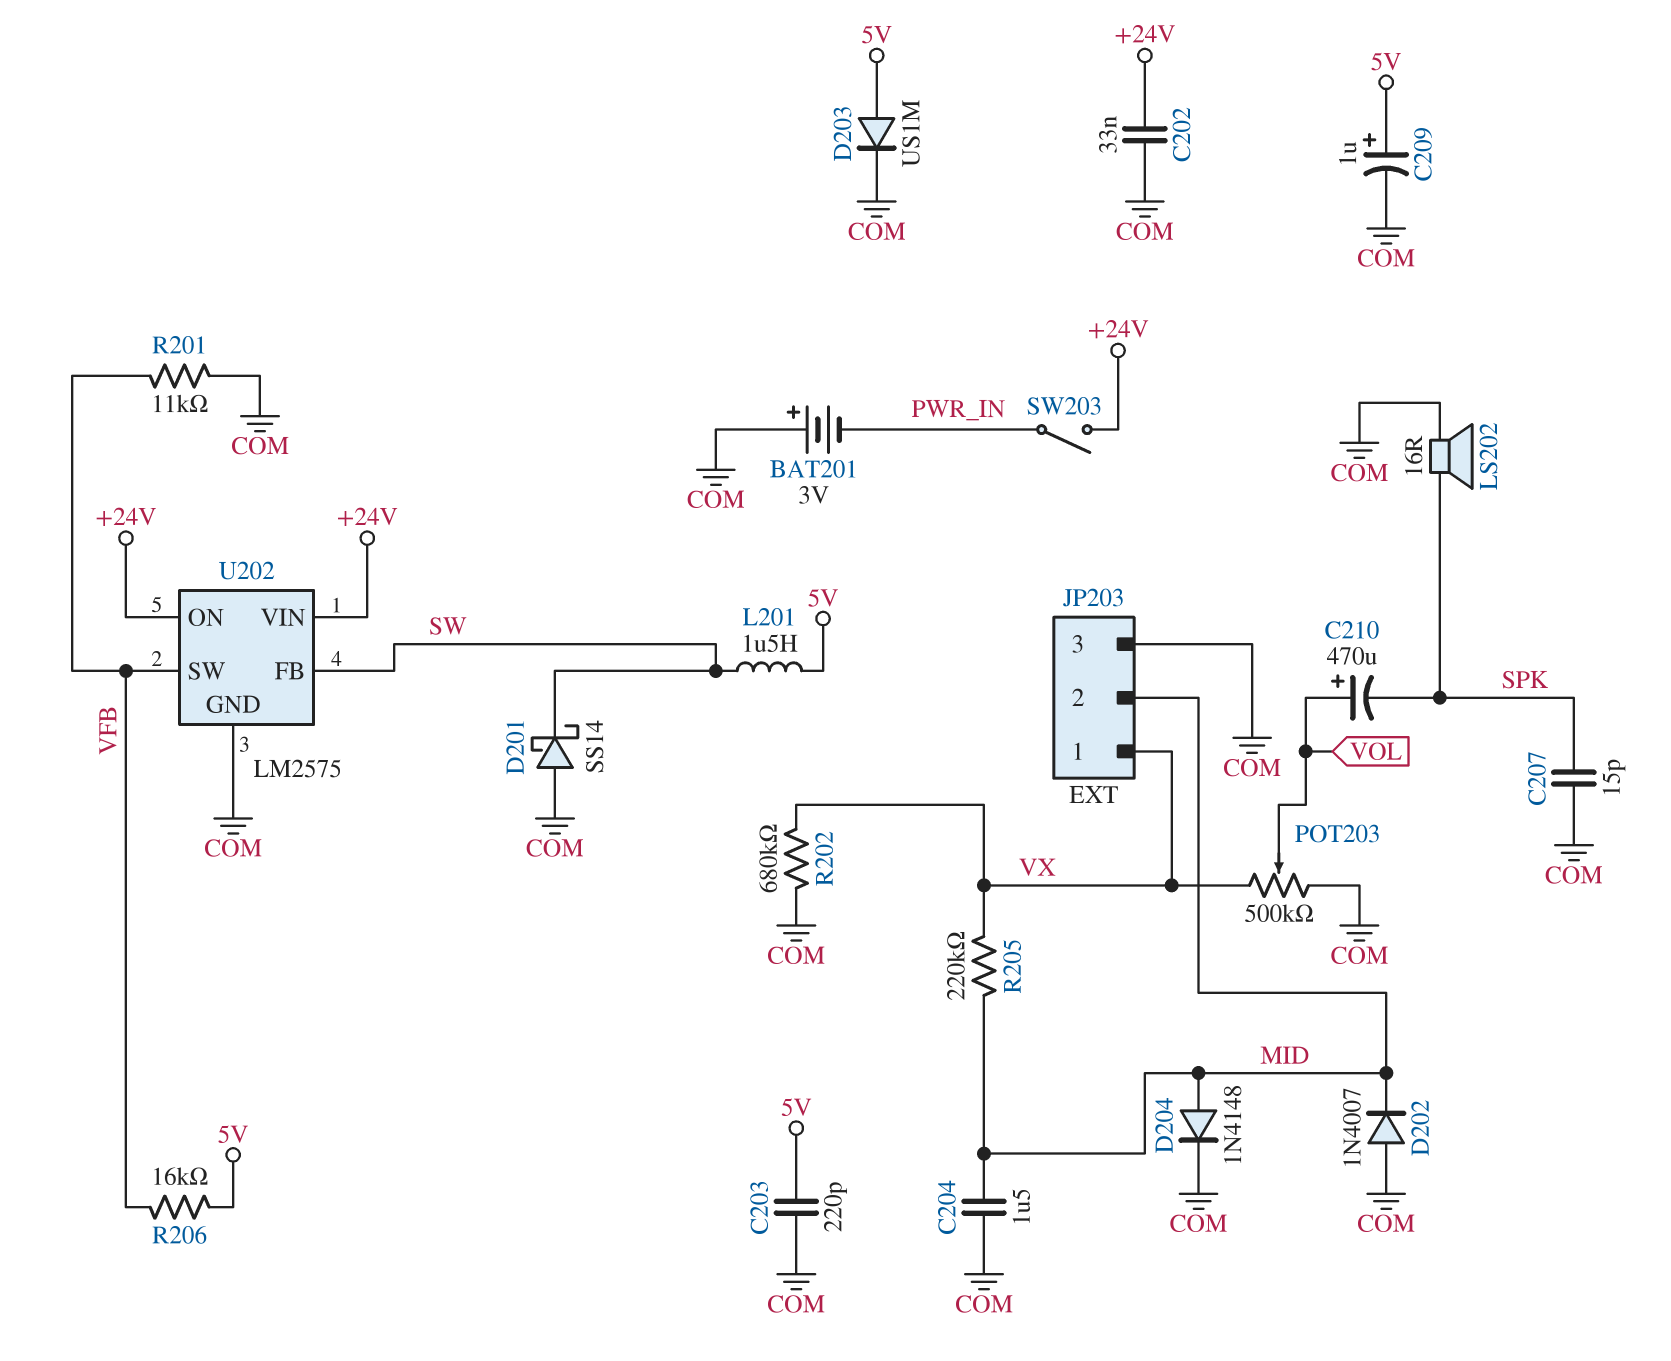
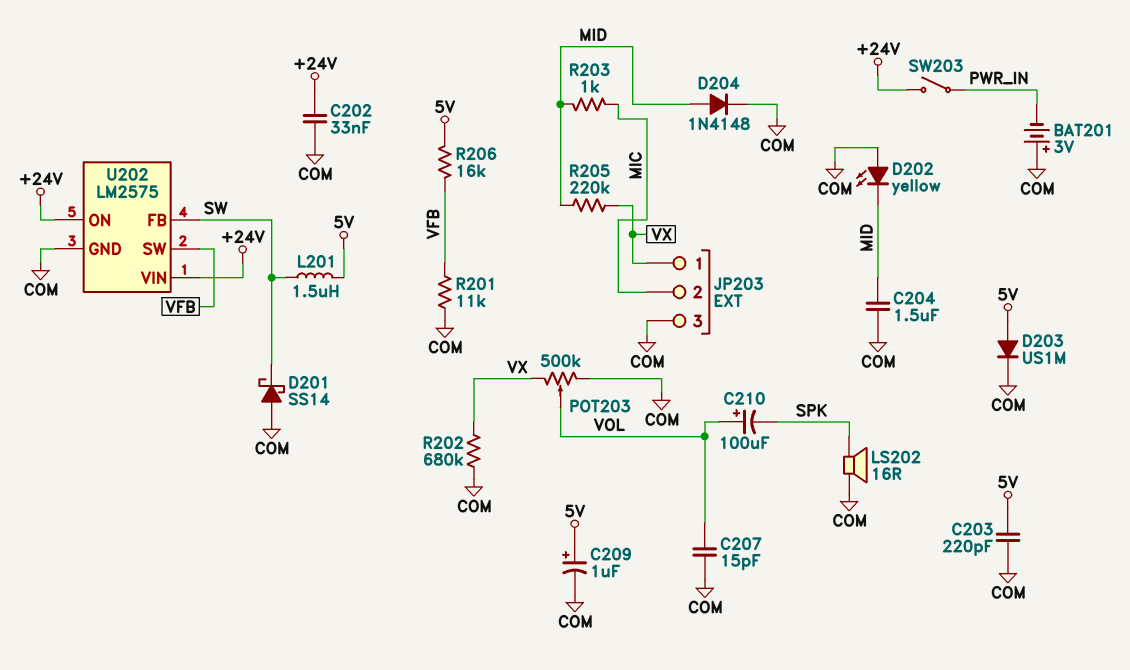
C207: 15pF (COM, SPK) -> 15pF (COM, VOL)
C210: 470uF (plus VOL, minus SPK) -> 100uF (plus VOL, minus SPK)
D202: diode 1N4007 (A COM, K MID) -> LED yellow (A COM, K MID)
JP203 pin 2: MID -> MIC
R203: none -> 1k (MIC, MID)

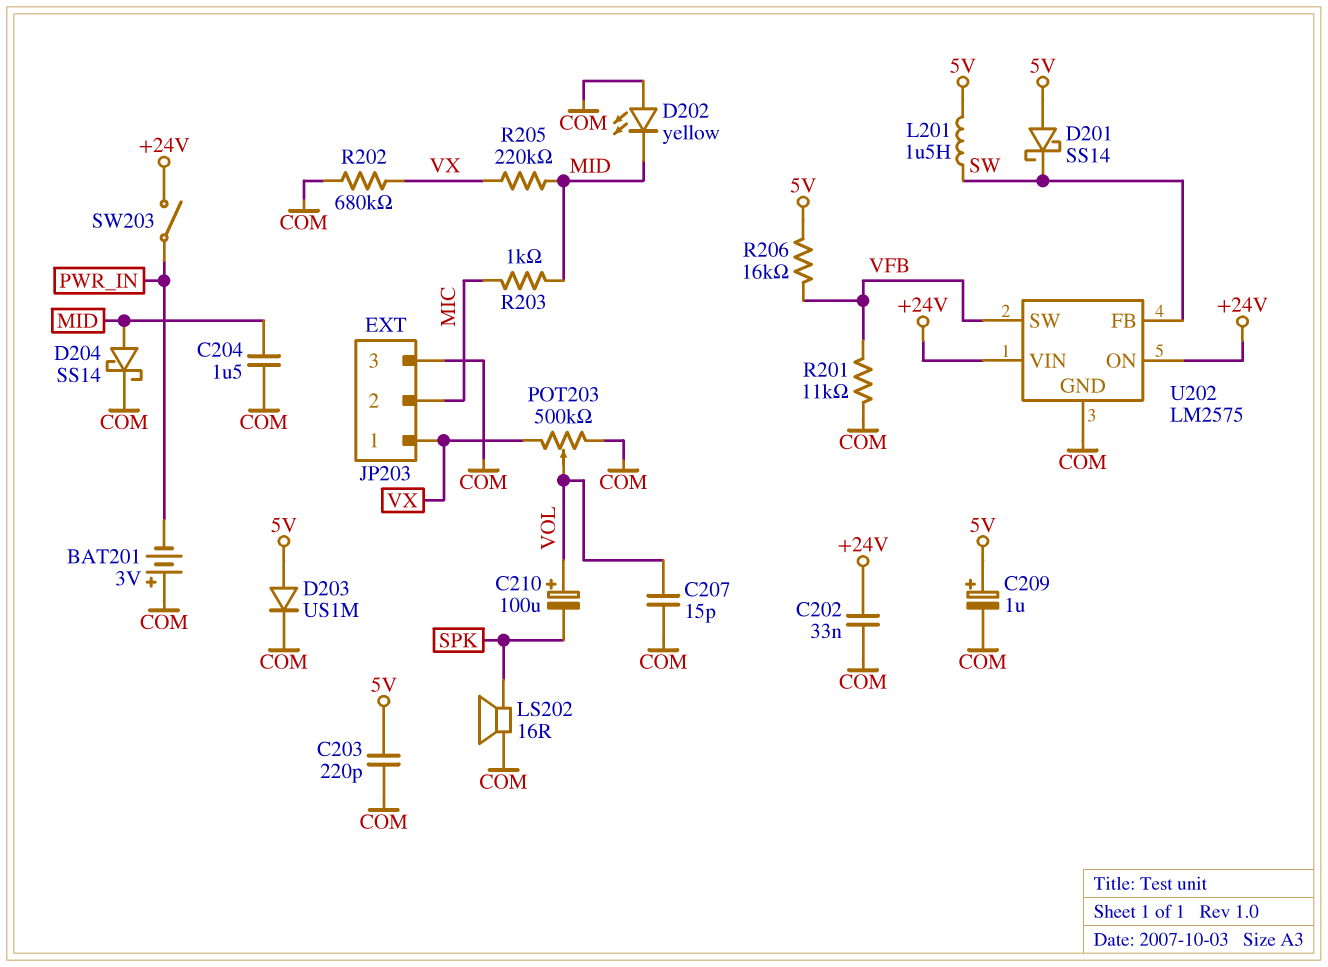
D201: schottky SS14 (A COM, K SW) -> schottky SS14 (A 5V, K SW)
D204: diode 1N4148 (A MID, K COM) -> schottky SS14 (A MID, K COM)

